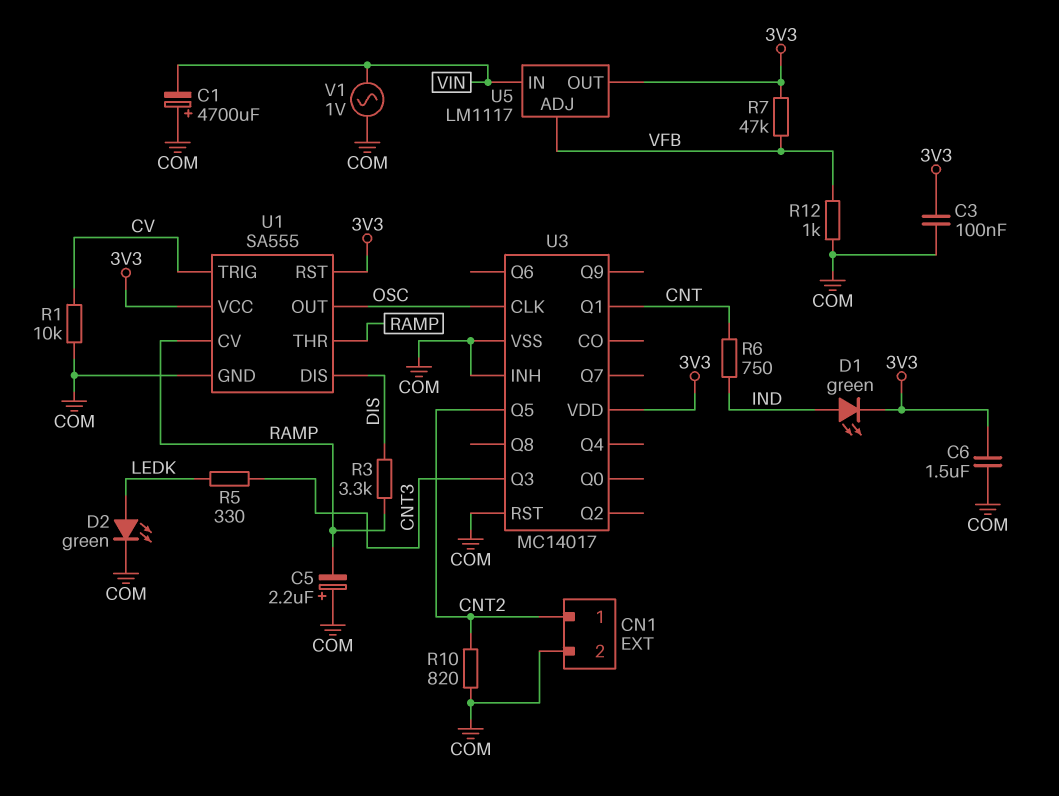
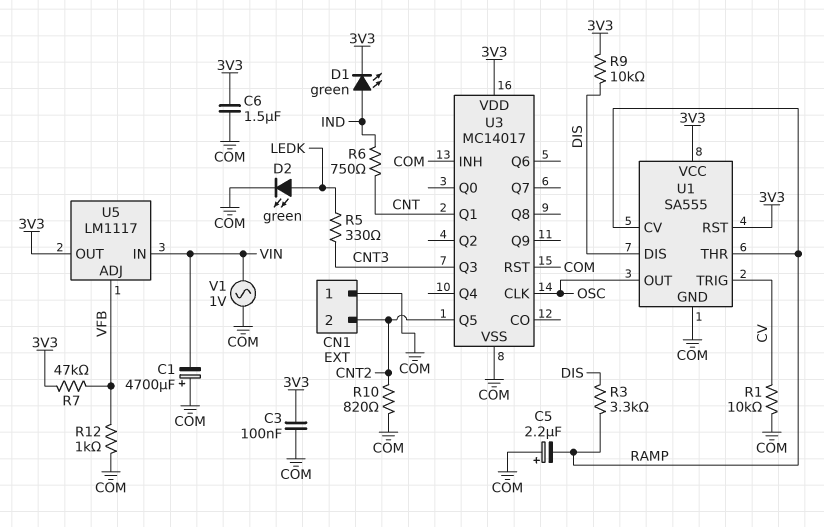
CN1 pin 1: CNT2 -> COM
CN1 pin 2: COM -> CNT2
R9: none -> 10k (3V3, DIS)

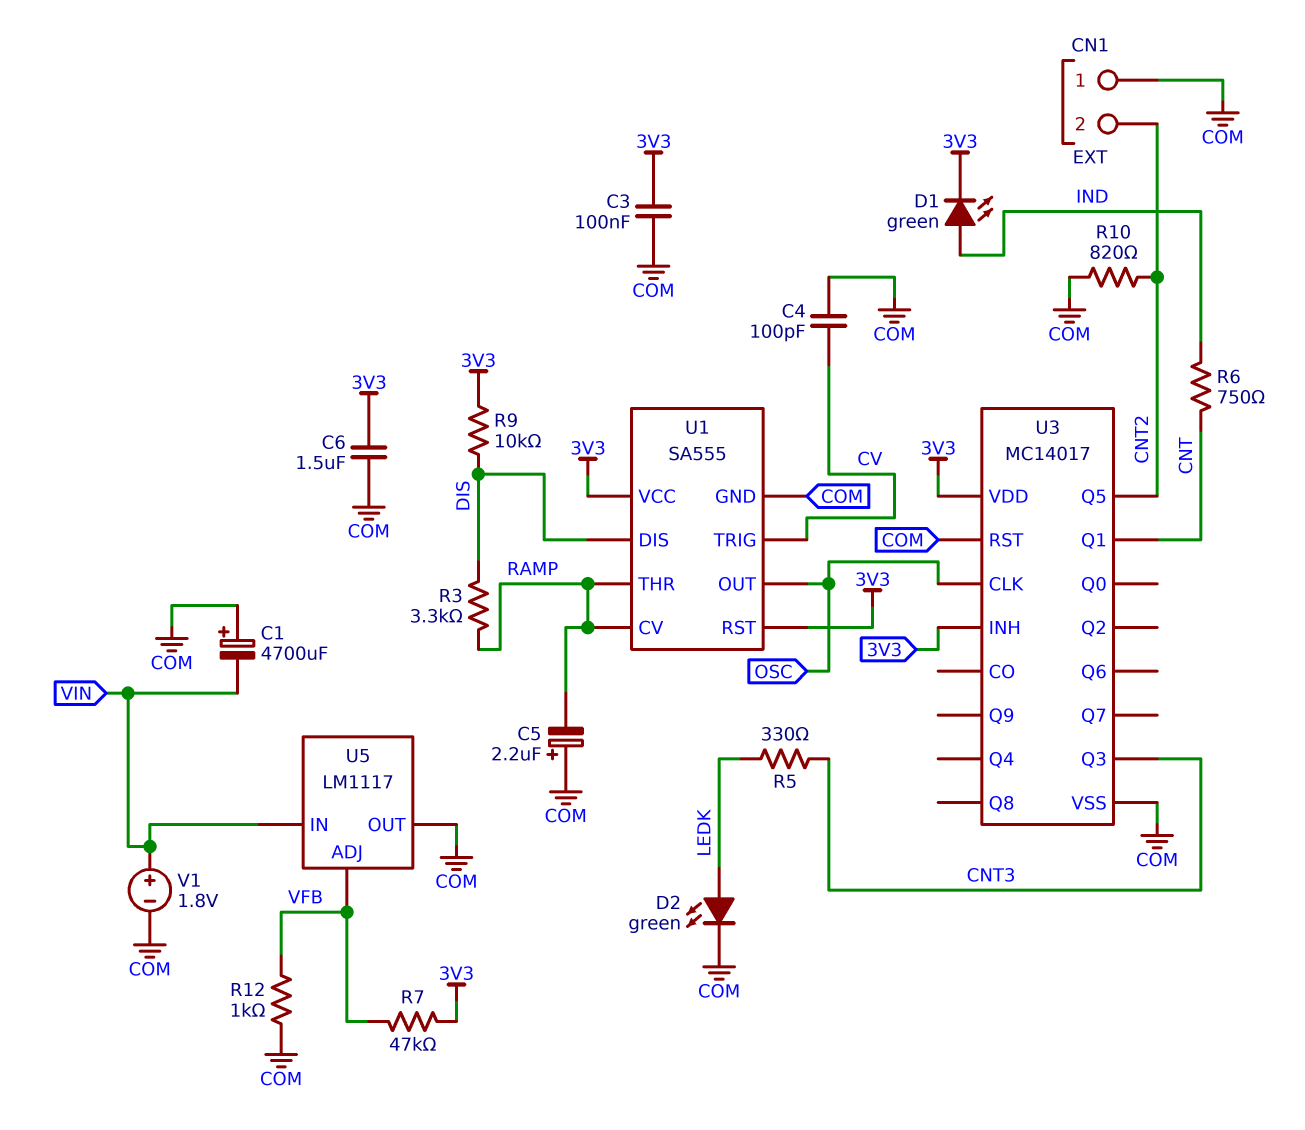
C4: none -> 100pF (COM, CV)
R1: 10k (COM, CV) -> none
U3 pin INH: COM -> 3V3
U5 pin OUT: 3V3 -> COM
V1: AC 1V (COM, VIN) -> 1.8V (plus VIN, minus COM)

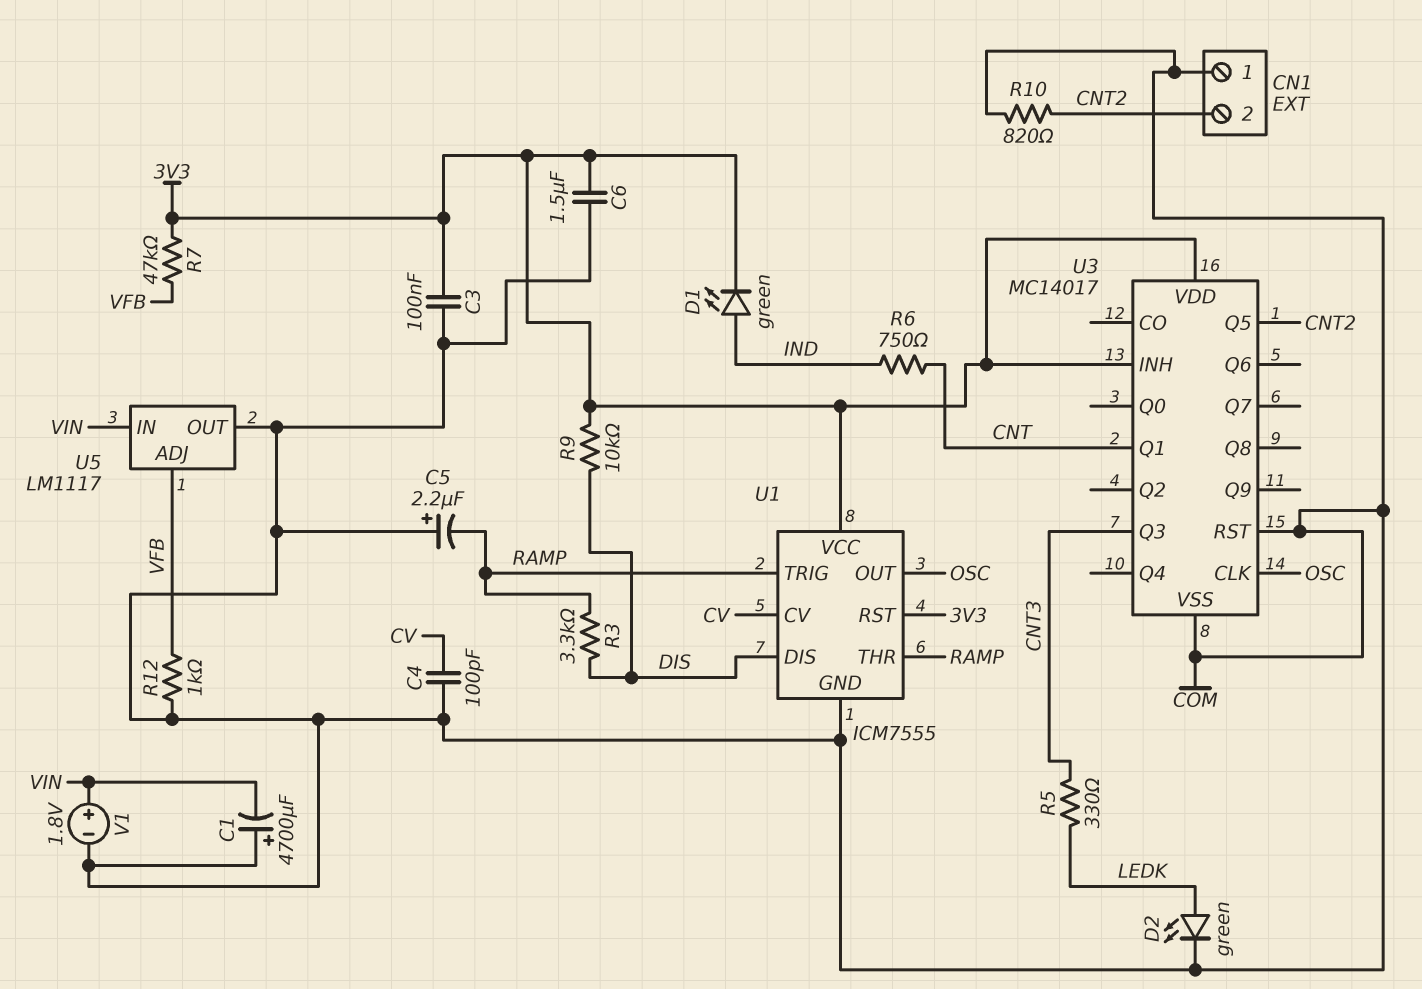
U1: SA555 -> ICM7555
U1 pin CV: RAMP -> CV
U1 pin TRIG: CV -> RAMP

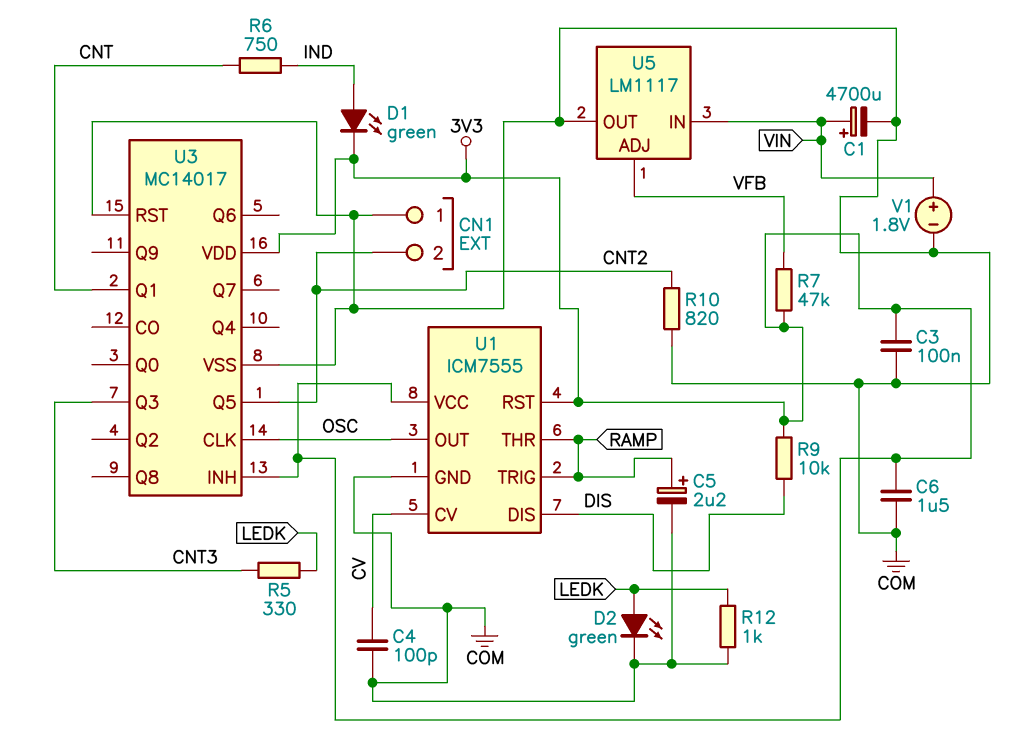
C1: 4700uF (plus COM, minus VIN) -> 4700uF (plus VIN, minus COM)
C5: 2.2uF (plus COM, minus RAMP) -> 2.2uF (plus RAMP, minus COM)
R3: 3.3k (DIS, RAMP) -> none
R12: 1k (COM, VFB) -> 1k (COM, LEDK)

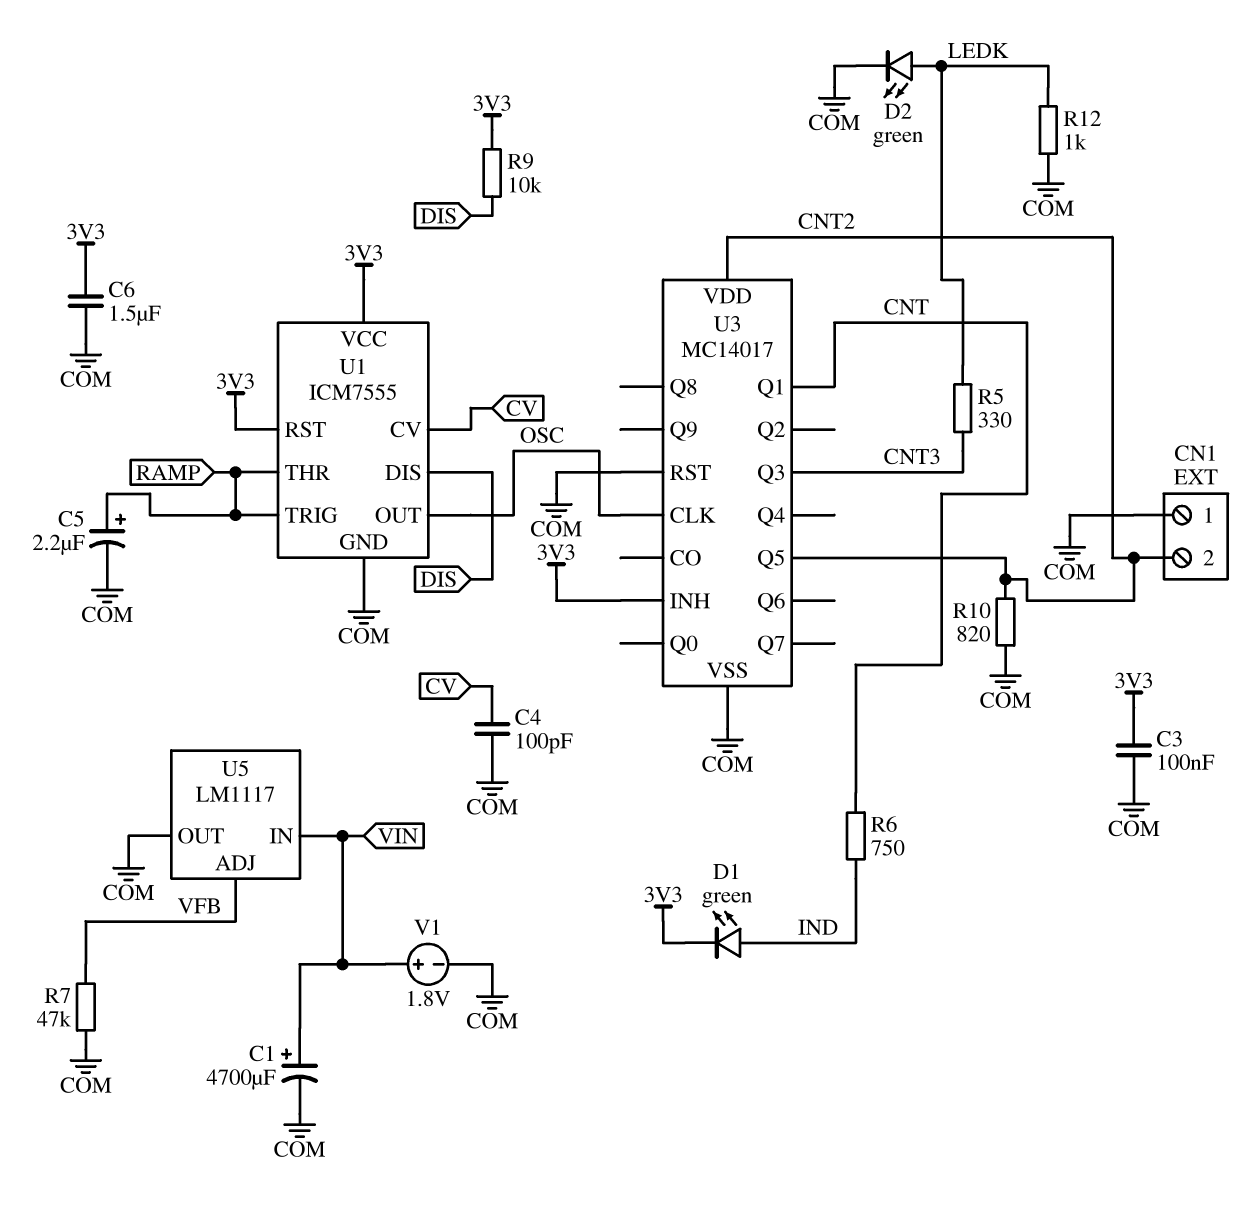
R7: 47k (3V3, VFB) -> 47k (COM, VFB)
U3 pin VDD: 3V3 -> CNT2

